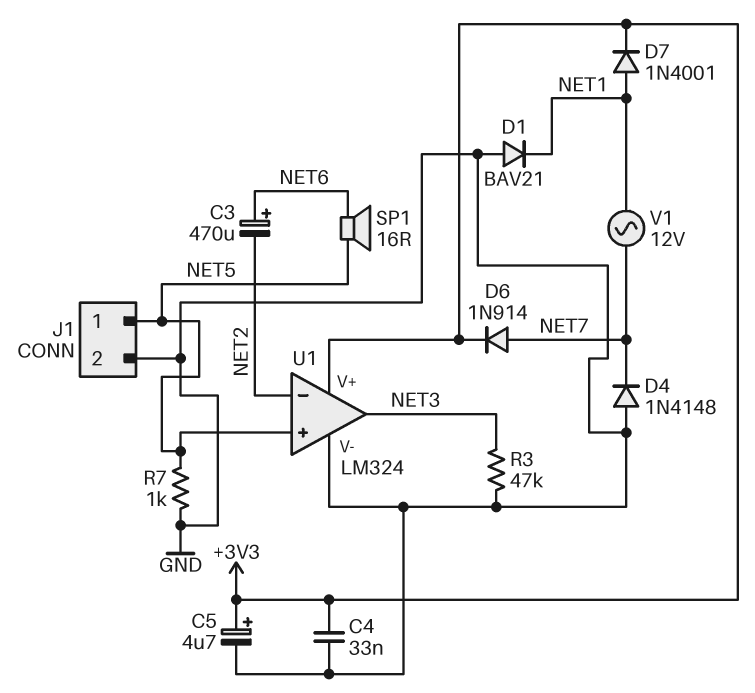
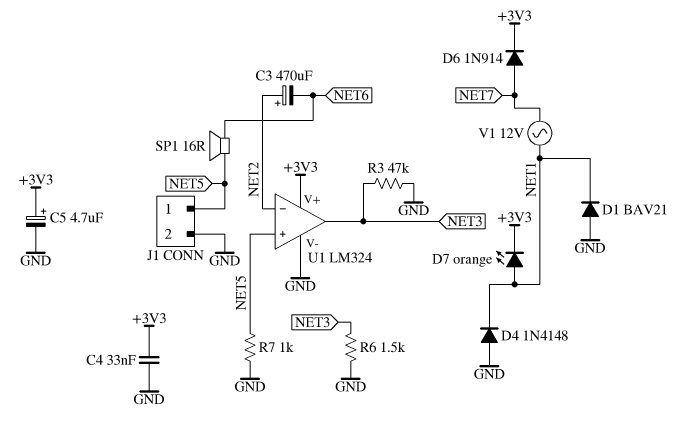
C3: 470uF (plus NET6, minus NET2) -> 470uF (plus NET2, minus NET6)
D4: diode 1N4148 (A GND, K NET7) -> diode 1N4148 (A GND, K NET1)
D7: diode 1N4001 (A NET1, K +3V3) -> LED orange (A NET1, K +3V3)
R6: none -> 1.5k (GND, NET3)

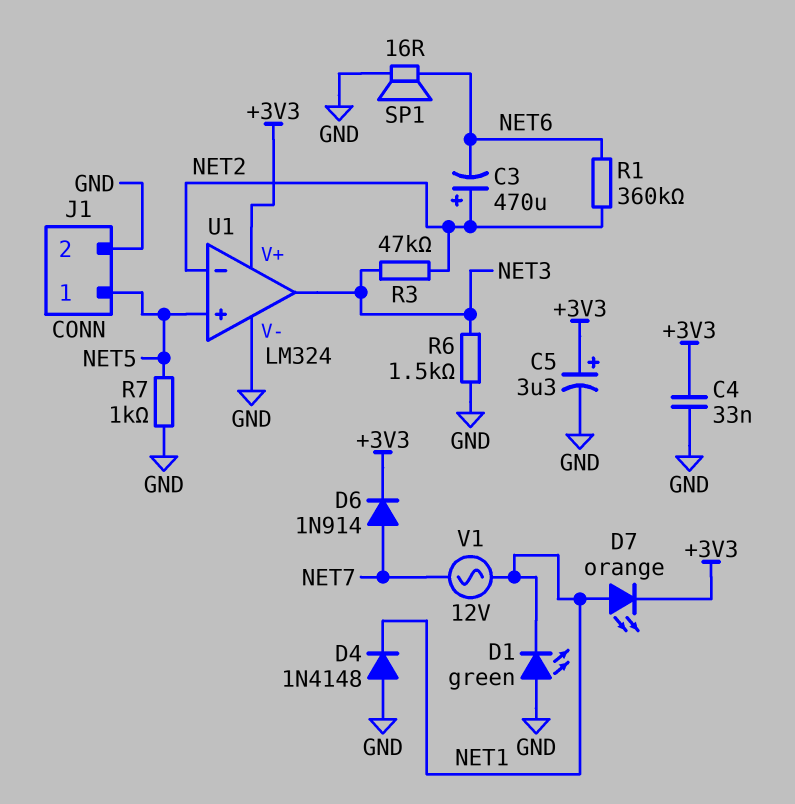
C5: 4.7uF (plus +3V3, minus GND) -> 3.3uF (plus +3V3, minus GND)
D1: diode BAV21 (A GND, K NET1) -> LED green (A GND, K NET1)
R1: none -> 360k (NET2, NET6)
R3: 47k (GND, NET3) -> 47k (NET2, NET3)
SP1: speaker 16R (NET5, NET6) -> speaker 16R (GND, NET6)

